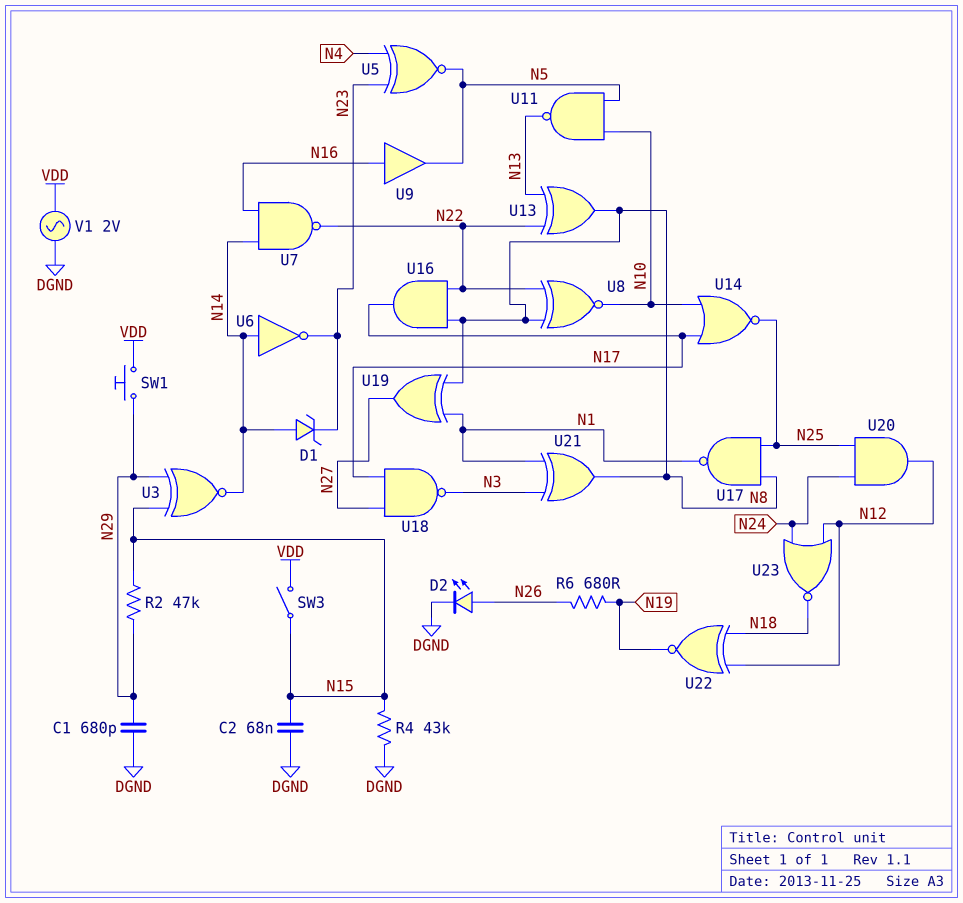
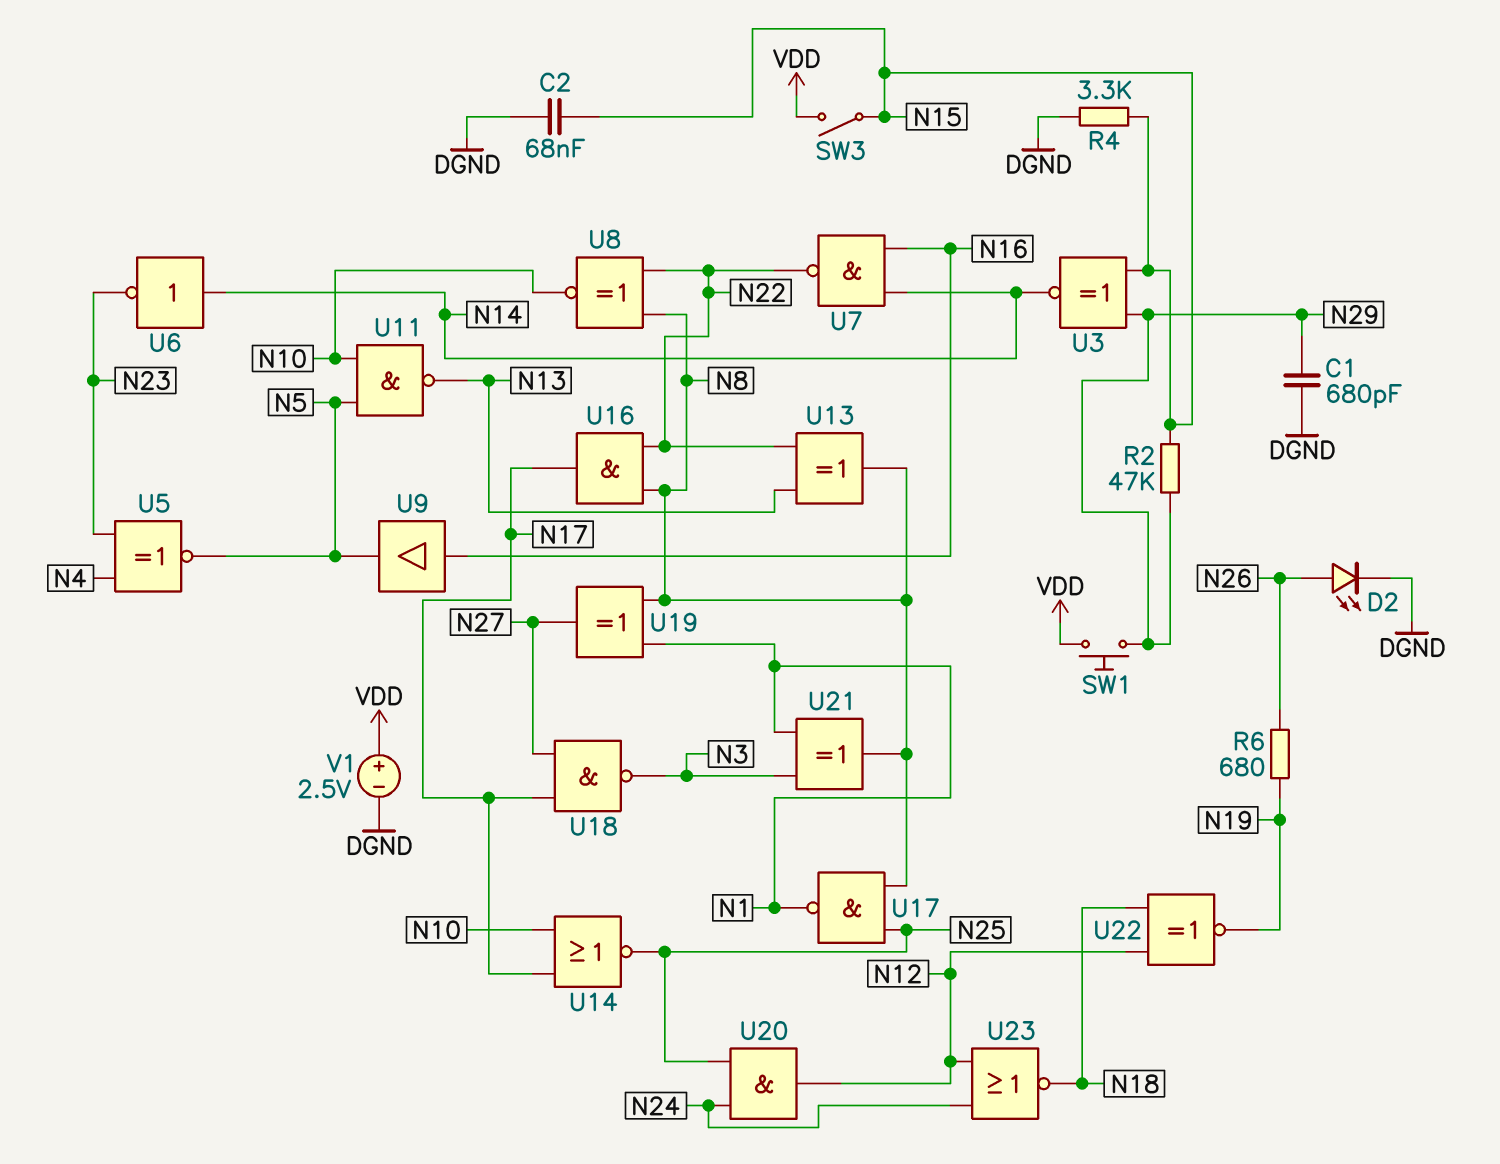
D1: zener (A N14, K N23) -> none
R4: 43k (DGND, N15) -> 3.3k (DGND, N15)
V1: AC 2V (DGND, VDD) -> 2.5V (plus VDD, minus DGND)

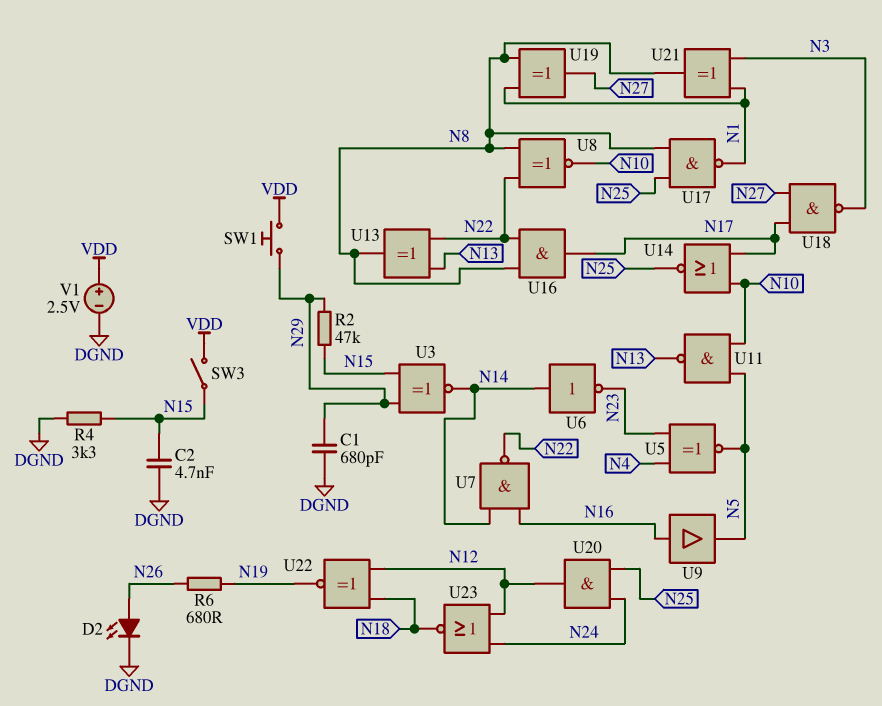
C2: 68nF (DGND, N15) -> 4.7nF (DGND, N15)

